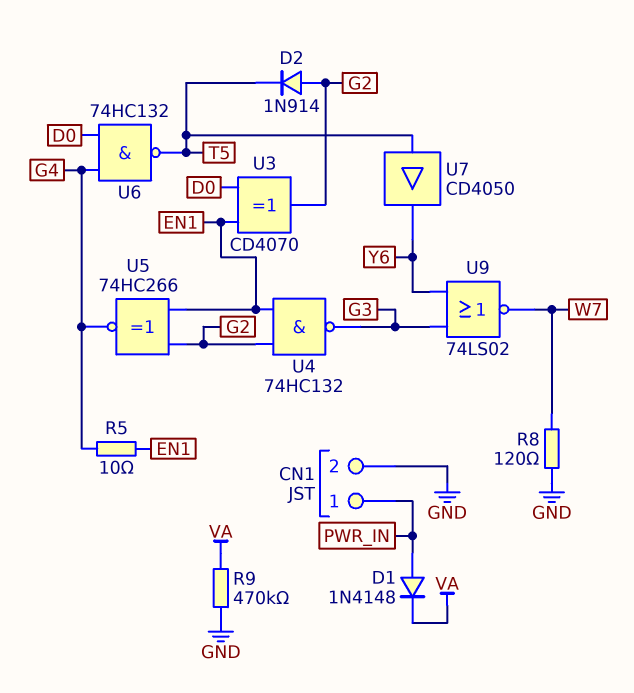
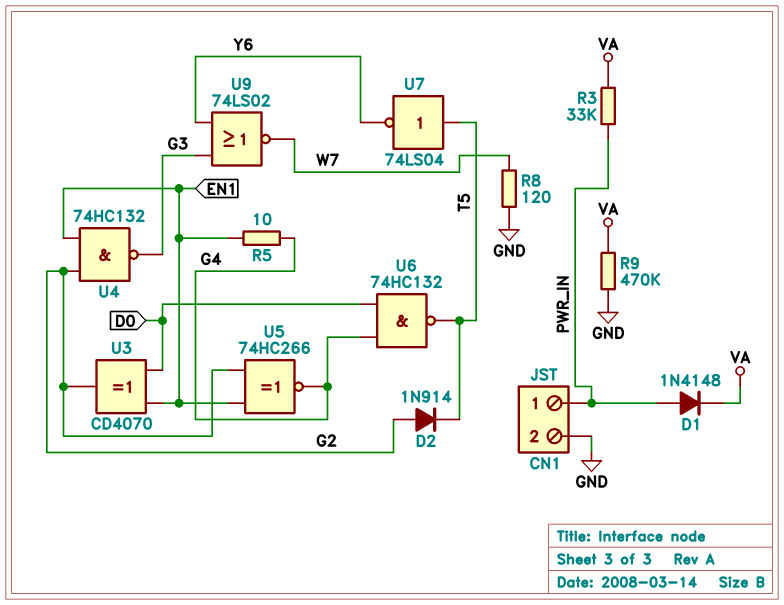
R3: none -> 33k (PWR_IN, VA)
U7: buffer CD4050 (in T5, out Y6) -> NOT 74LS04 (in T5, out Y6)

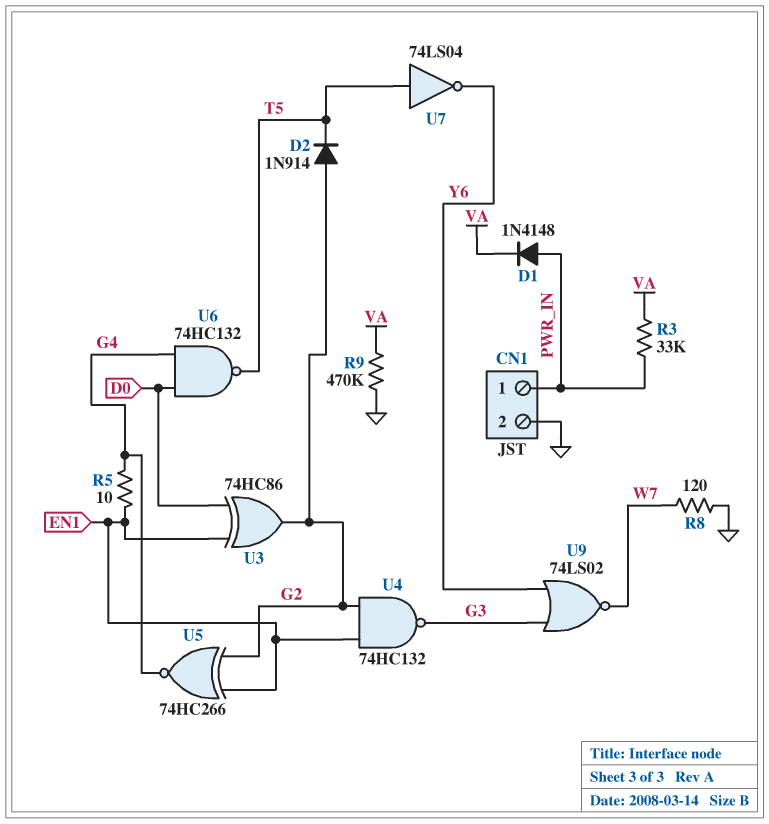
U3: XOR CD4070 (in D0, in EN1, out G2) -> XOR 74HC86 (in D0, in EN1, out G2)

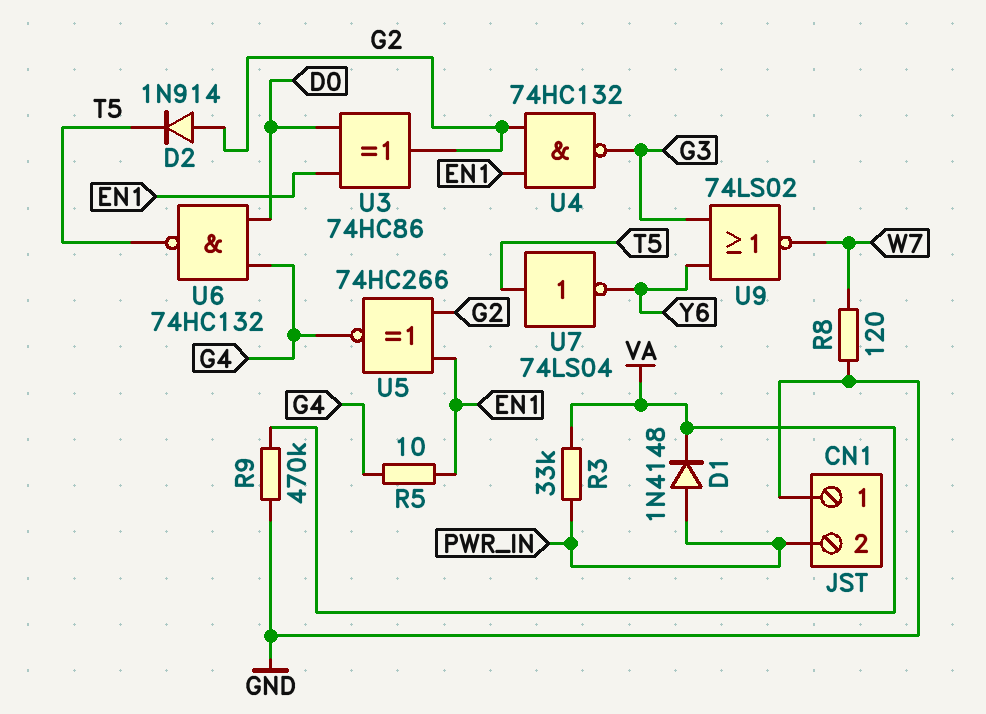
CN1 pin 1: PWR_IN -> GND
CN1 pin 2: GND -> PWR_IN

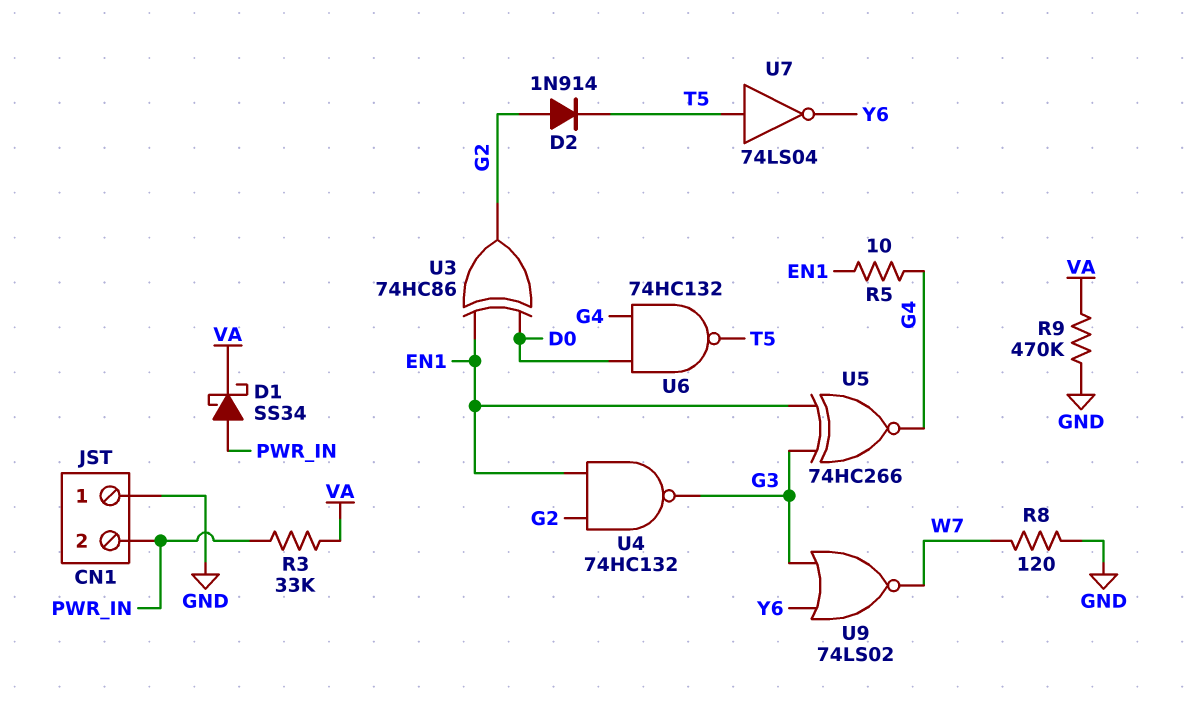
D1: diode 1N4148 (A PWR_IN, K VA) -> schottky SS34 (A PWR_IN, K VA)
U5: XNOR 74HC266 (in EN1, in G2, out G4) -> XNOR 74HC266 (in EN1, in G3, out G4)

